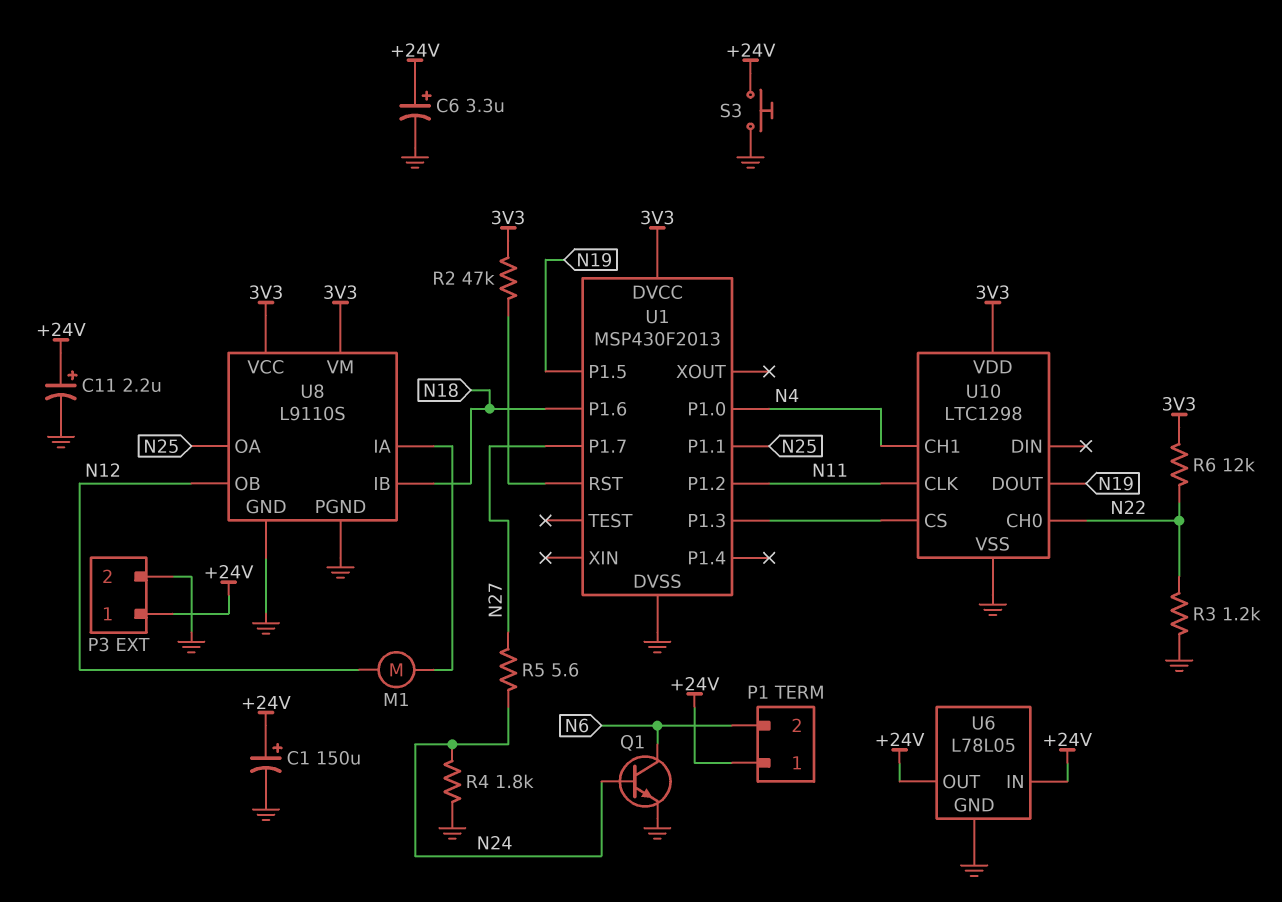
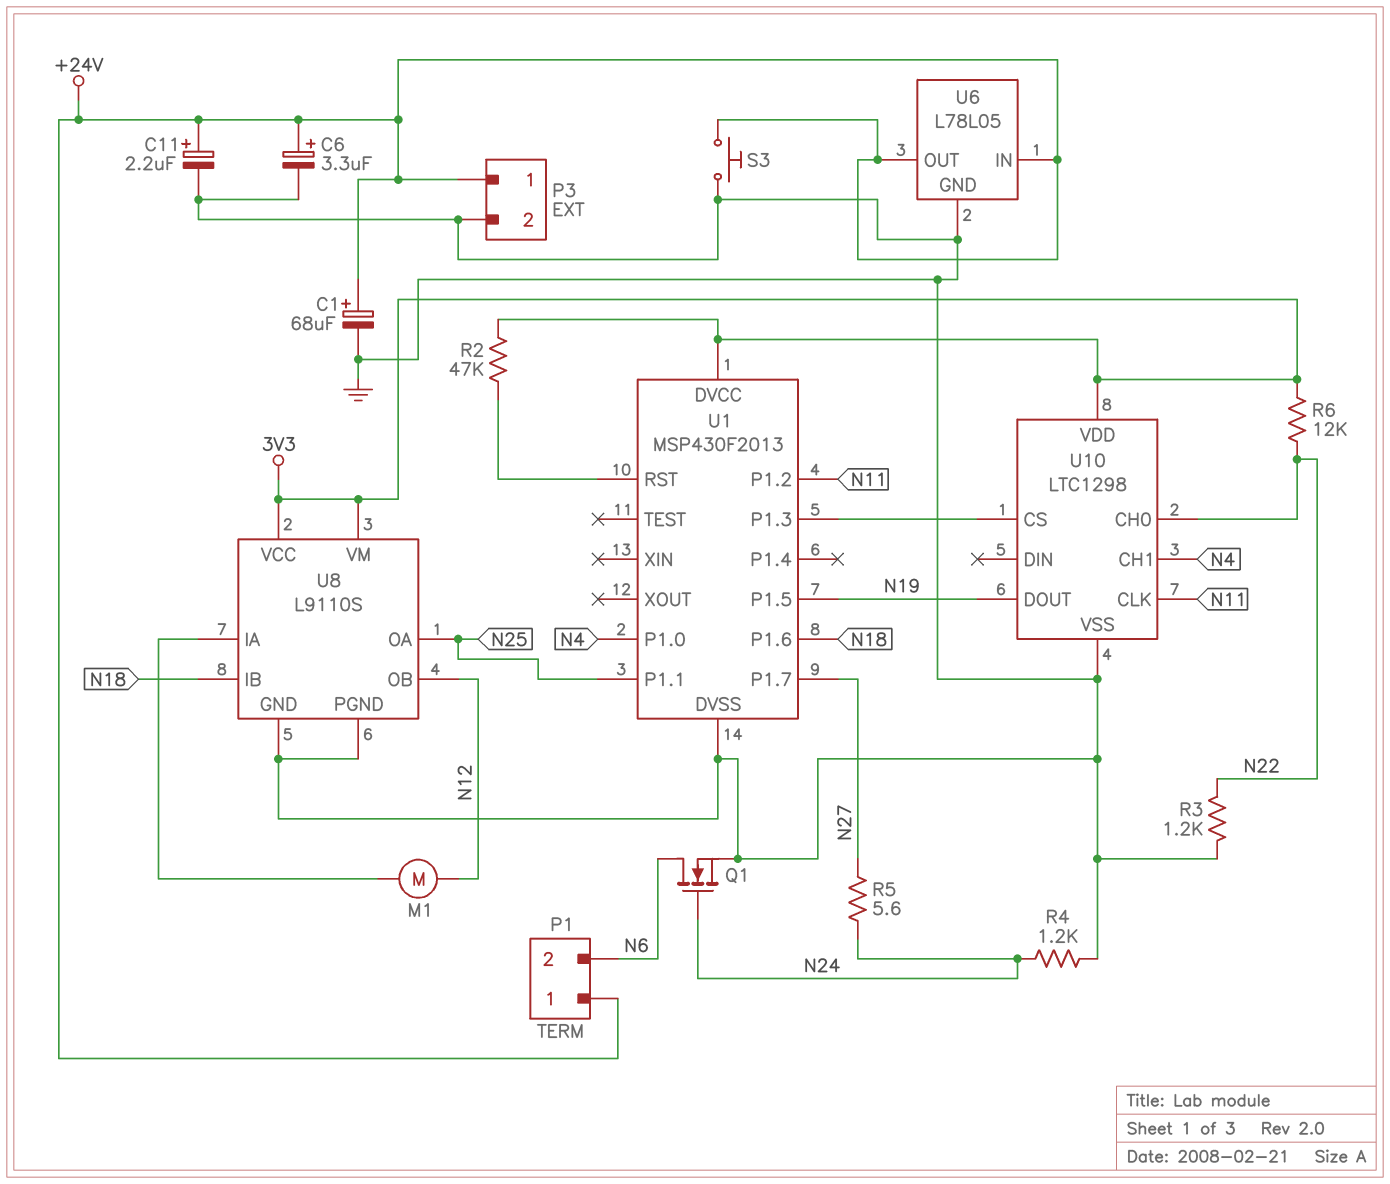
C1: 150uF (plus +24V, minus GND) -> 68uF (plus +24V, minus GND)
Q1: NPN (B N24, C N6, E GND) -> NMOS (G N24, D N6, S GND)
R4: 1.8k (GND, N24) -> 1.2k (GND, N24)

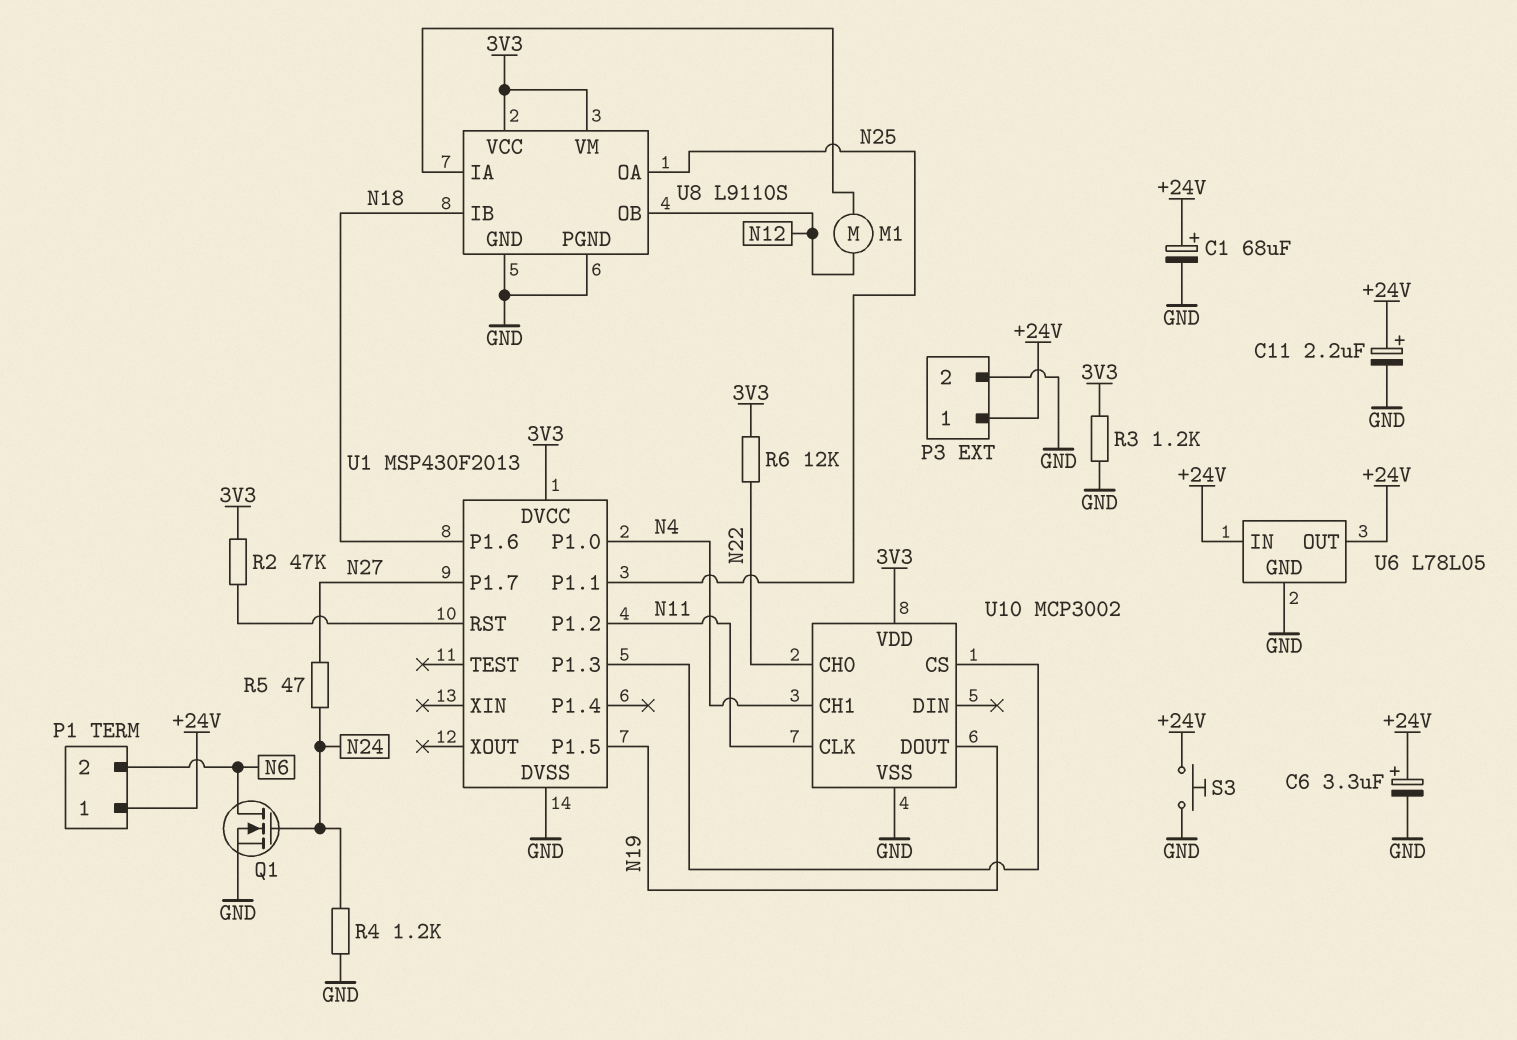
R3: 1.2k (GND, N22) -> 1.2k (3V3, GND)
R5: 5.6 (N24, N27) -> 47 (N24, N27)
U10: LTC1298 -> MCP3002

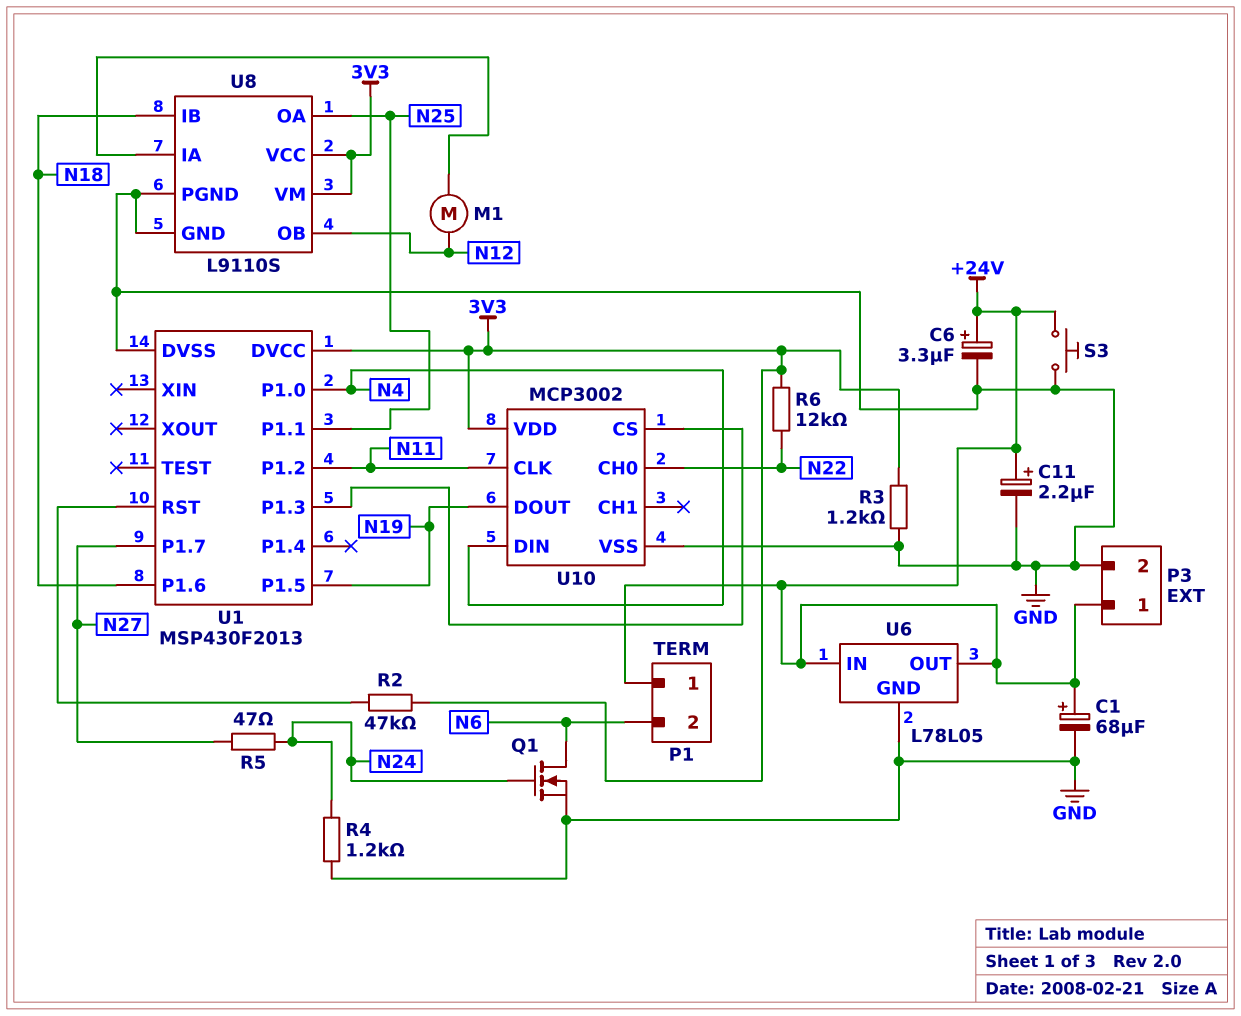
U10 pin CH1: N4 -> none
U10 pin DIN: none -> N4

